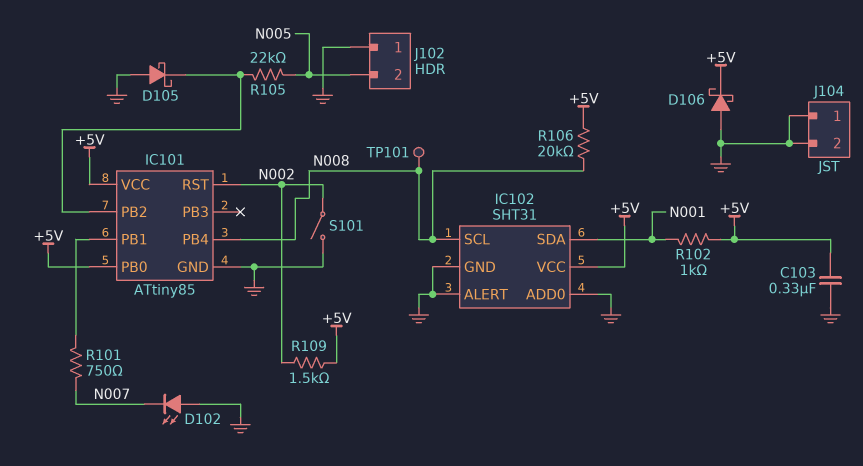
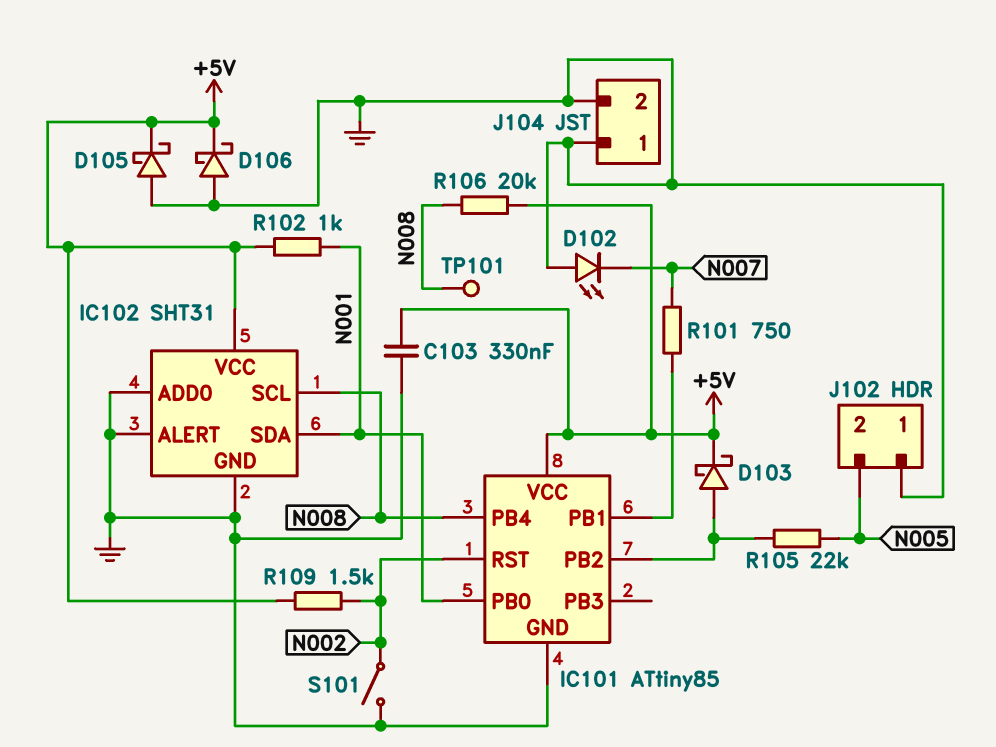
D103: none -> schottky (A IC101/PB2, K +5V)
D105: schottky (A GND, K IC101/PB2) -> schottky (A GND, K +5V)
IC101 pin PB0: +5V -> N001

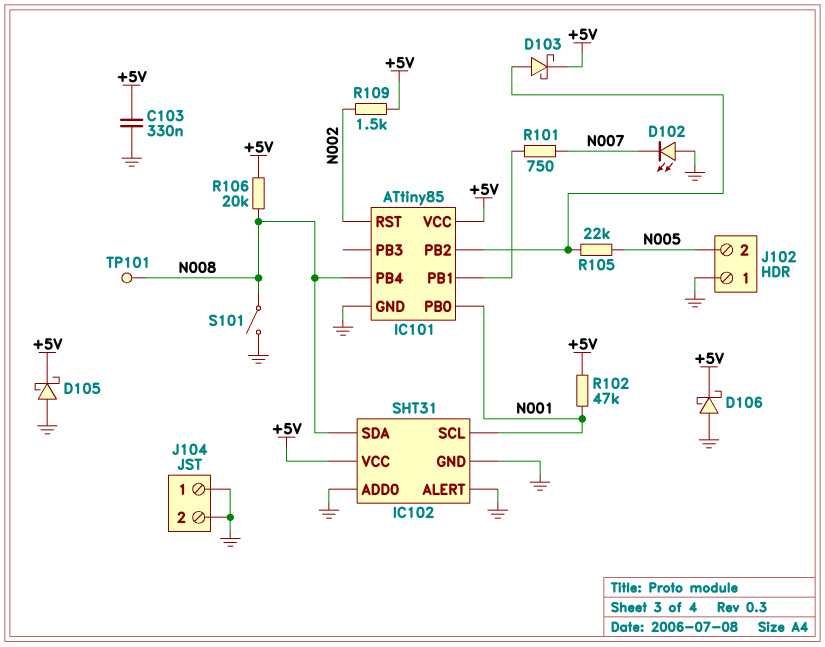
IC102 pin SCL: N008 -> N001
IC102 pin SDA: N001 -> N008
R102: 1k (+5V, N001) -> 47k (+5V, N001)
S101: switch (GND, N002) -> switch (GND, N008)

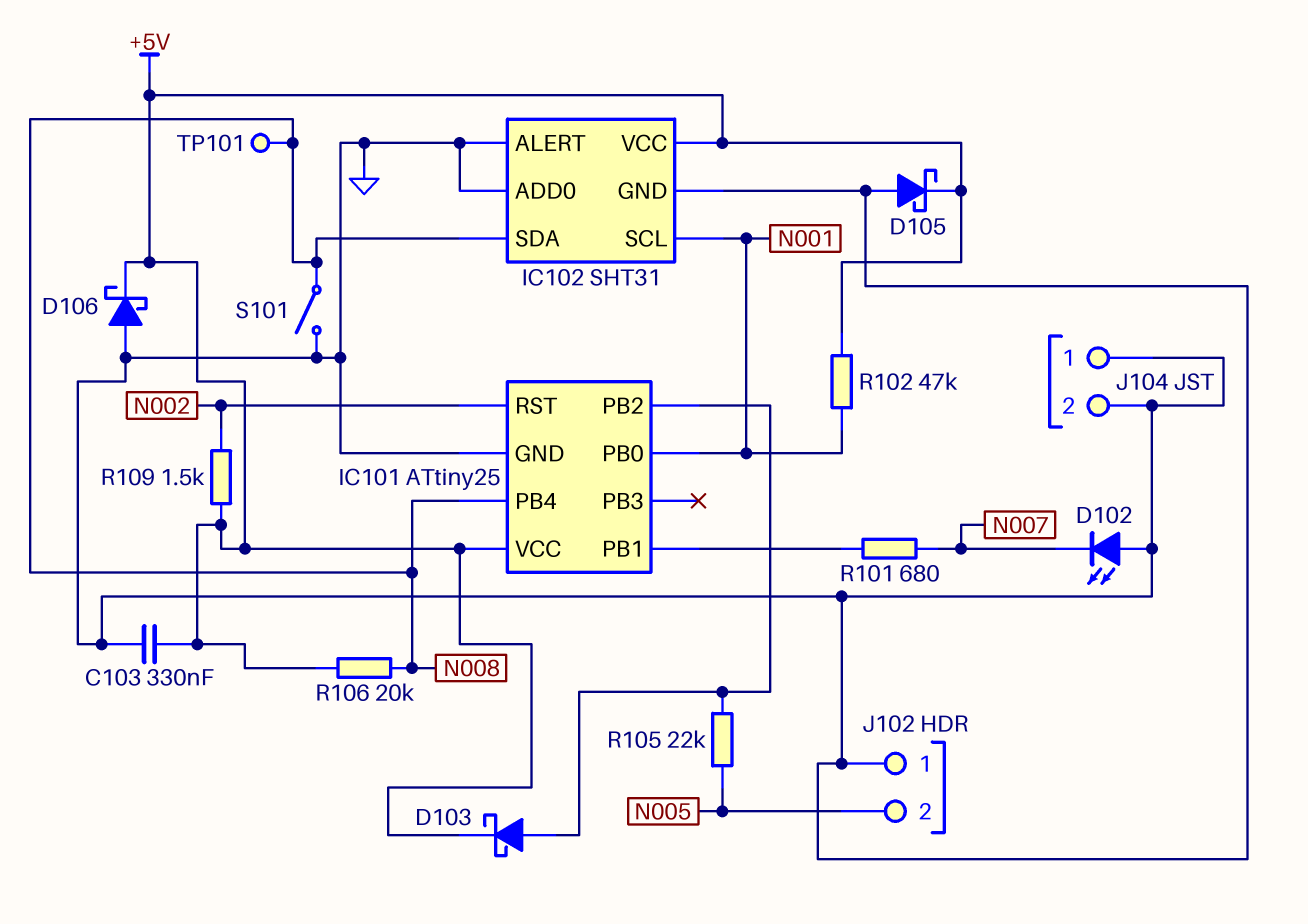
IC101: ATtiny85 -> ATtiny25
R101: 750 (IC101/PB1, N007) -> 680 (IC101/PB1, N007)

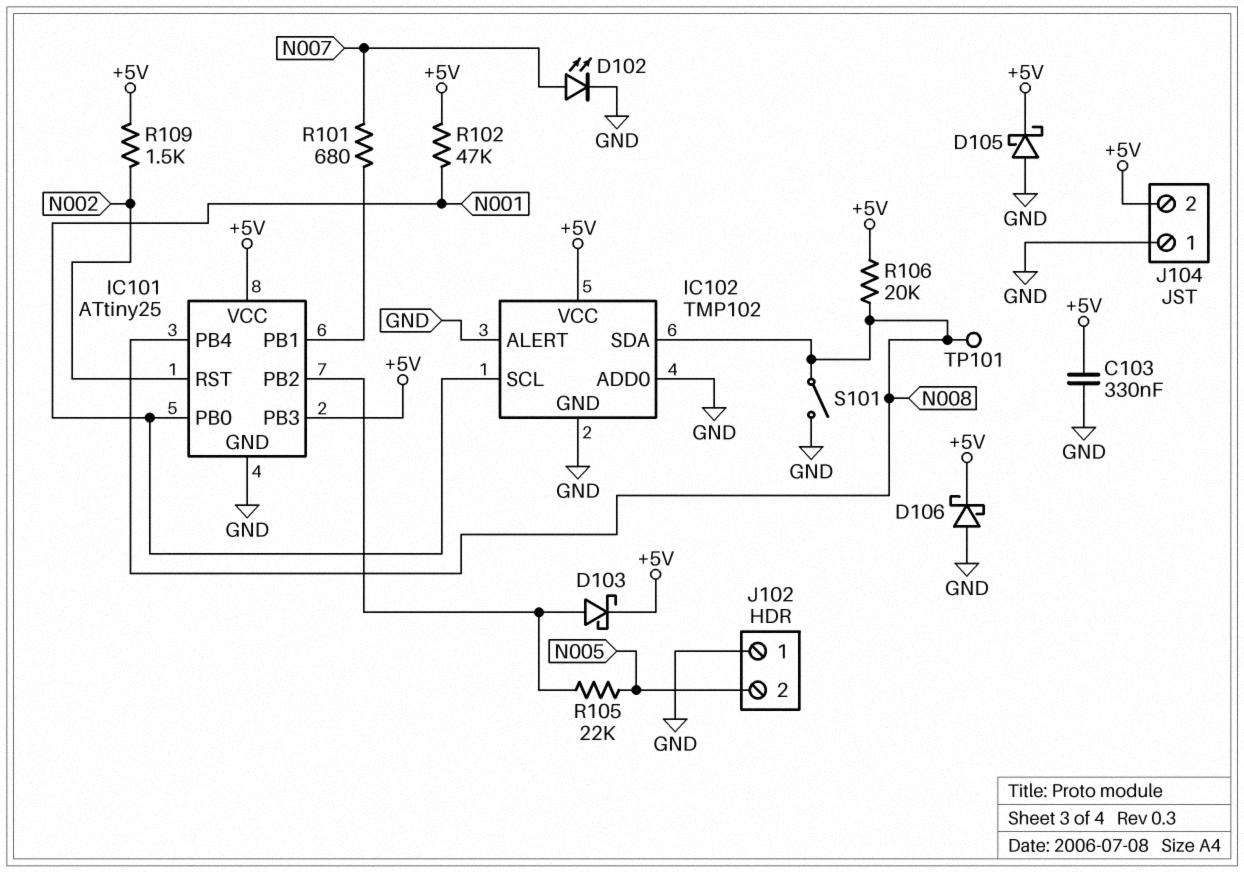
D102: LED (A GND, K N007) -> LED (A N007, K GND)
IC101 pin PB3: none -> +5V
IC102: SHT31 -> TMP102
J104 pin 2: GND -> +5V

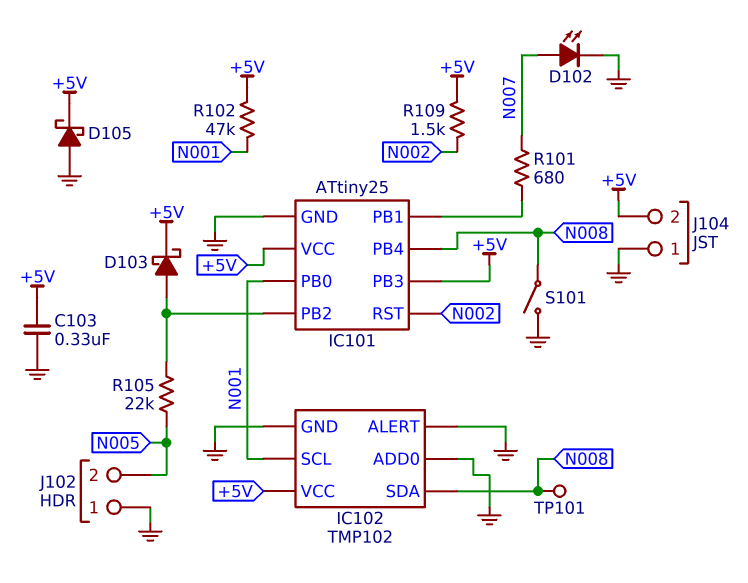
D106: schottky (A GND, K +5V) -> none
R106: 20k (+5V, N008) -> none

